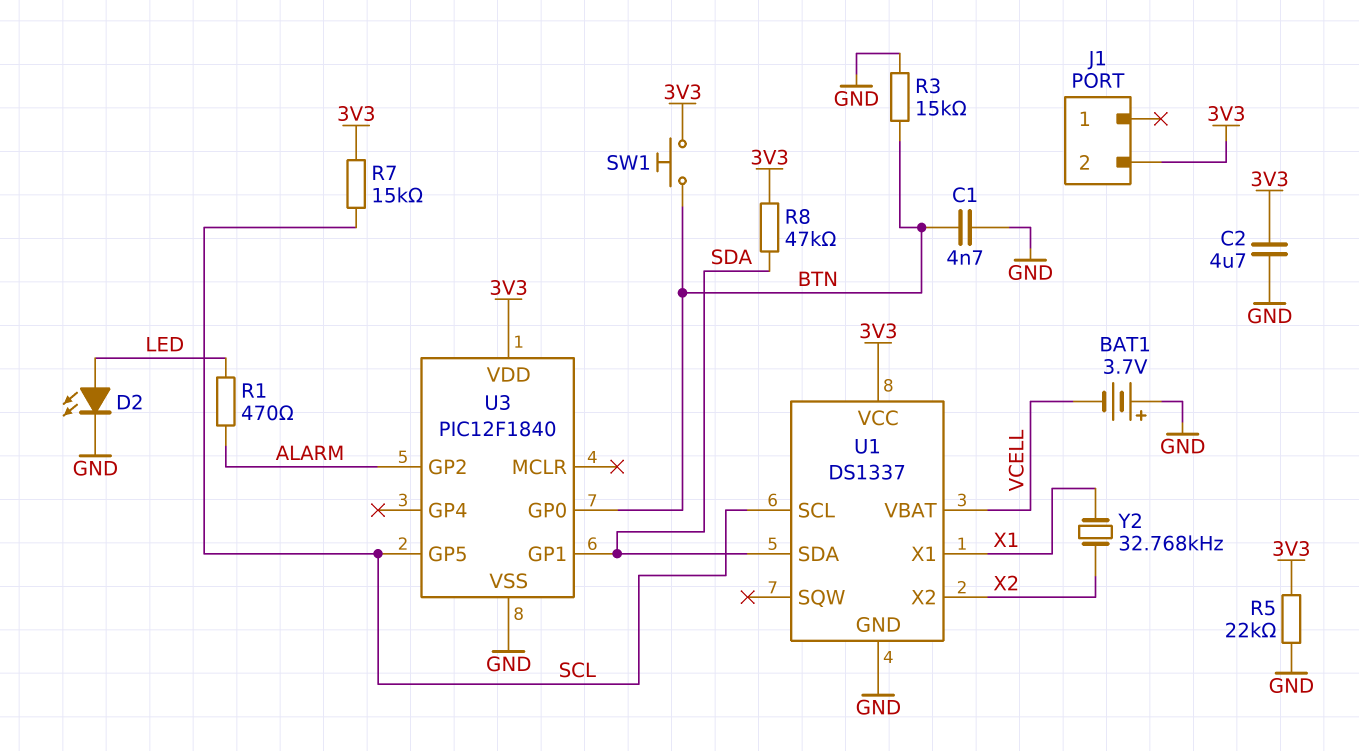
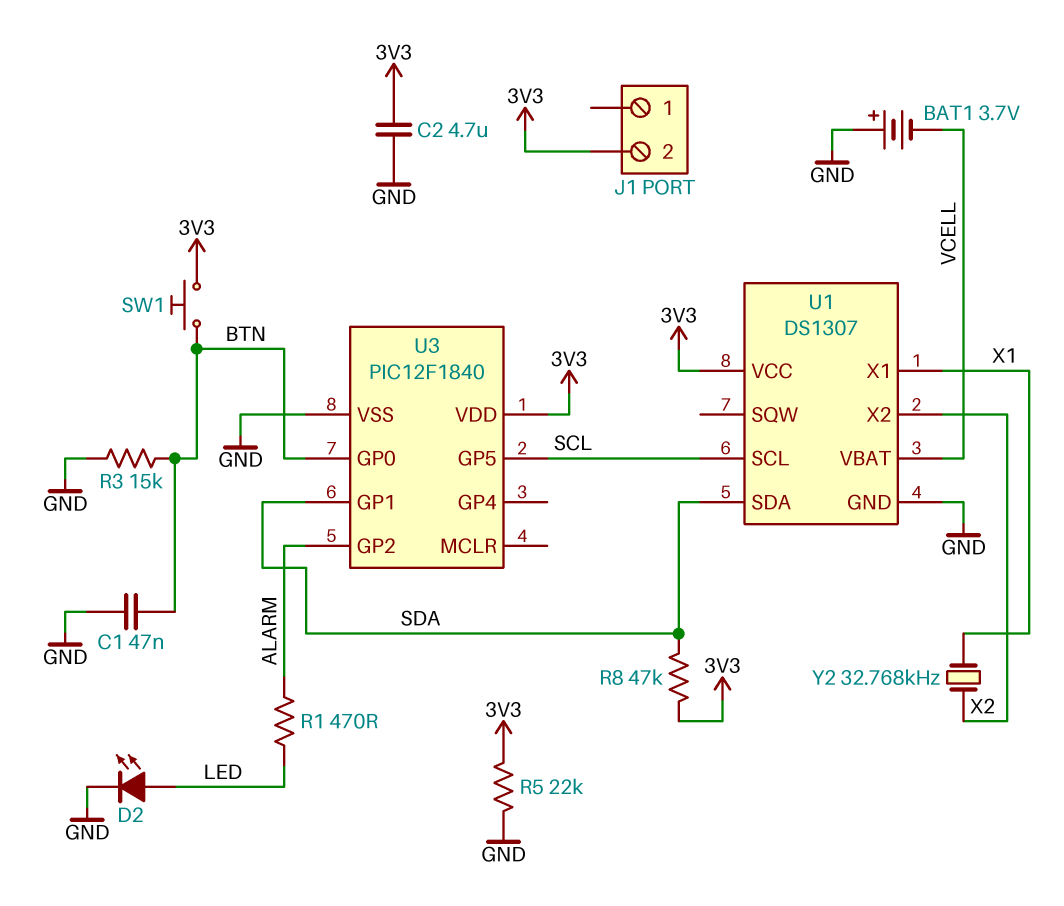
C1: 4.7nF (BTN, GND) -> 47nF (BTN, GND)
R7: 15k (3V3, SCL) -> none
U1: DS1337 -> DS1307

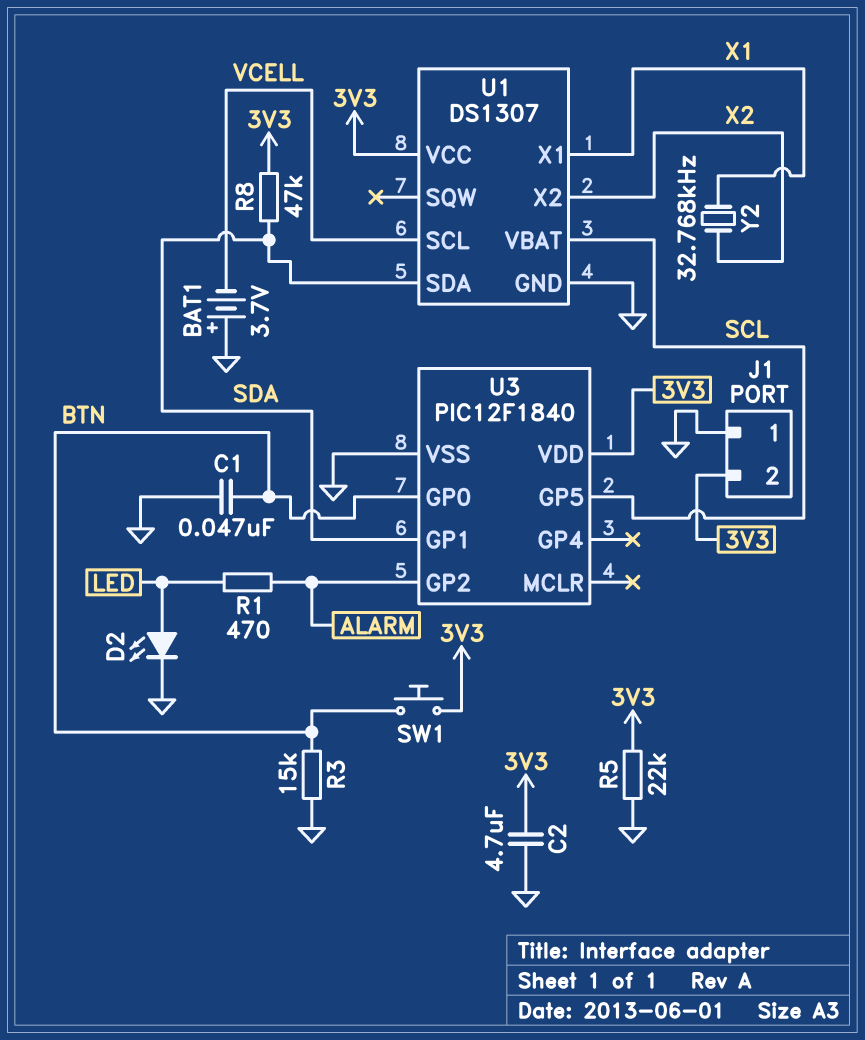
J1 pin 1: none -> GND
U1 pin SCL: SCL -> VCELL
U1 pin VBAT: VCELL -> SCL

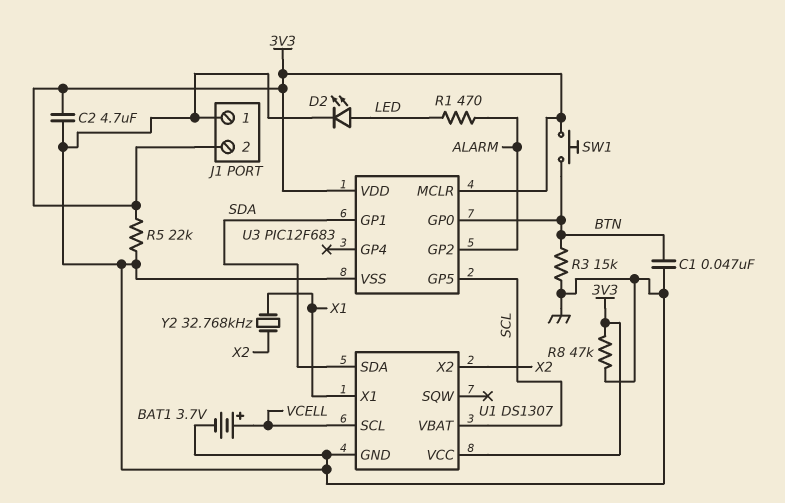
BAT1: 3.7V (plus GND, minus VCELL) -> 3.7V (plus VCELL, minus GND)
R8: 47k (3V3, SDA) -> 47k (3V3, GND)
U3: PIC12F1840 -> PIC12F683
U3 pin MCLR: none -> 3V3

